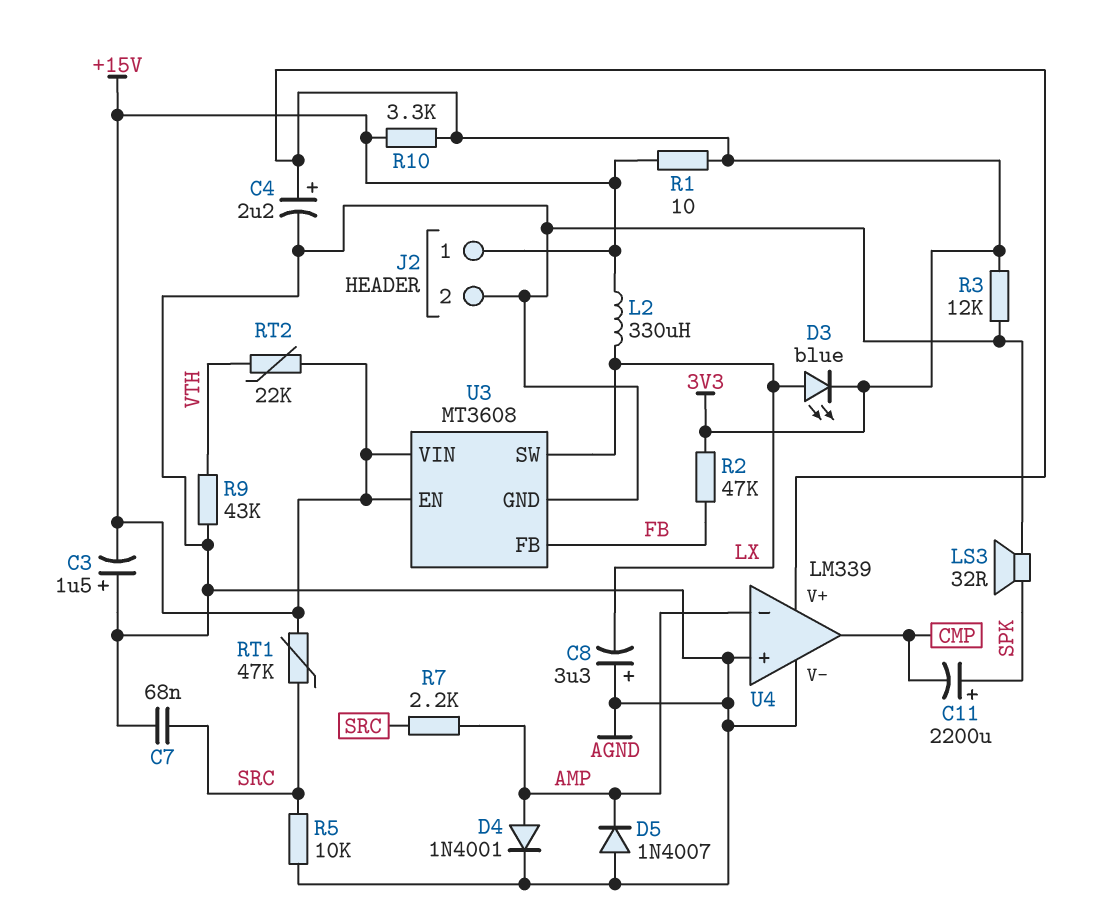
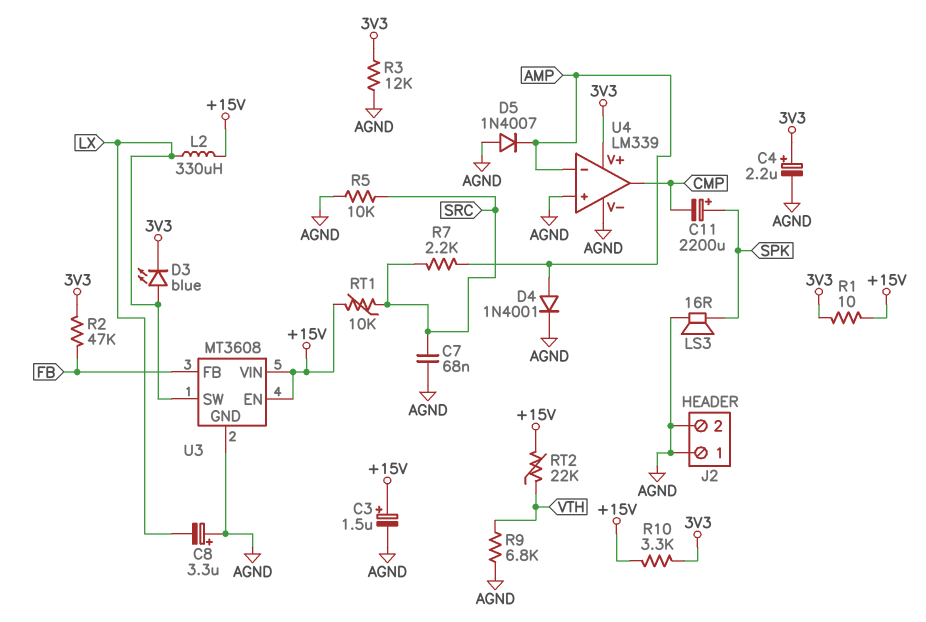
C3: 1.5uF (plus AGND, minus +15V) -> 1.5uF (plus +15V, minus AGND)
J2 pin 1: +15V -> AGND
LS3: speaker 32R (AGND, SPK) -> speaker 16R (AGND, SPK)
R9: 43k (AGND, VTH) -> 6.8k (AGND, VTH)
RT1: 47k (+15V, SRC) -> 10k (+15V, SRC)

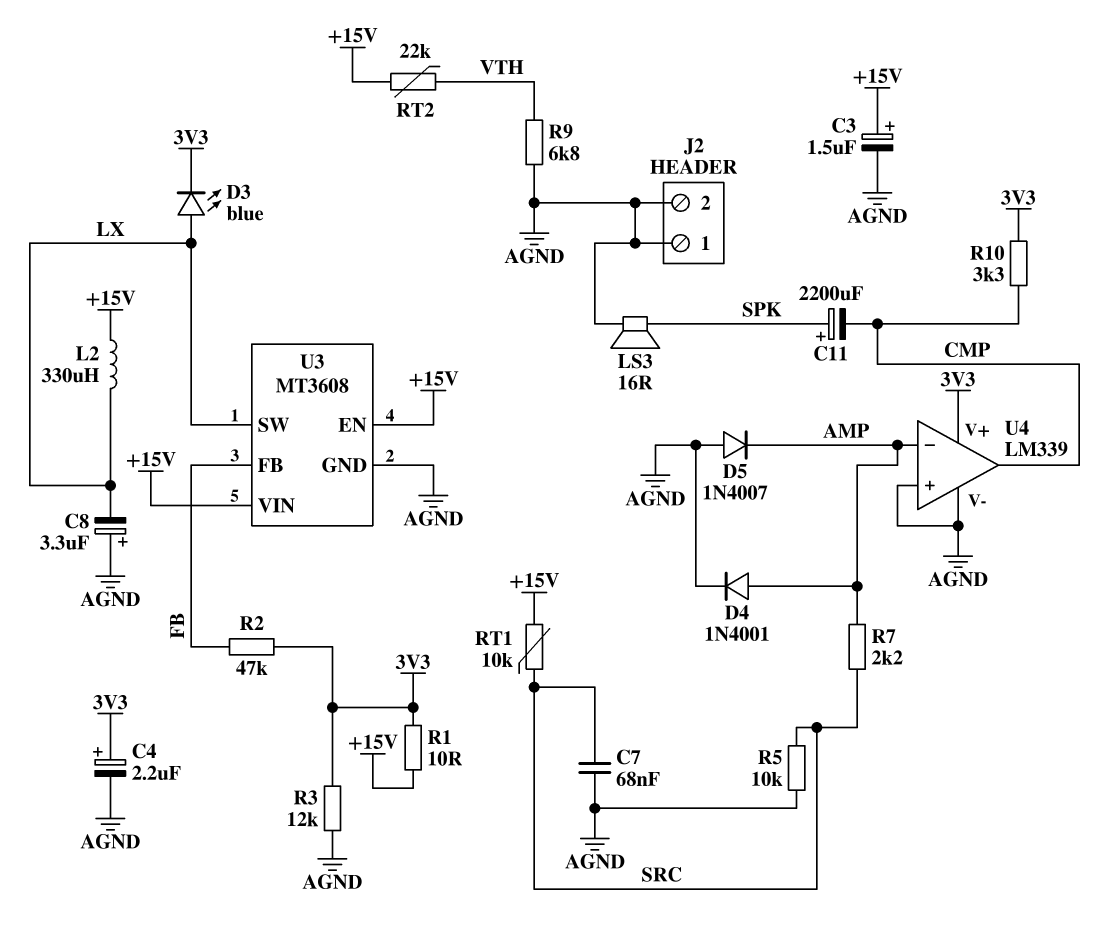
R10: 3.3k (+15V, 3V3) -> 3.3k (3V3, CMP)

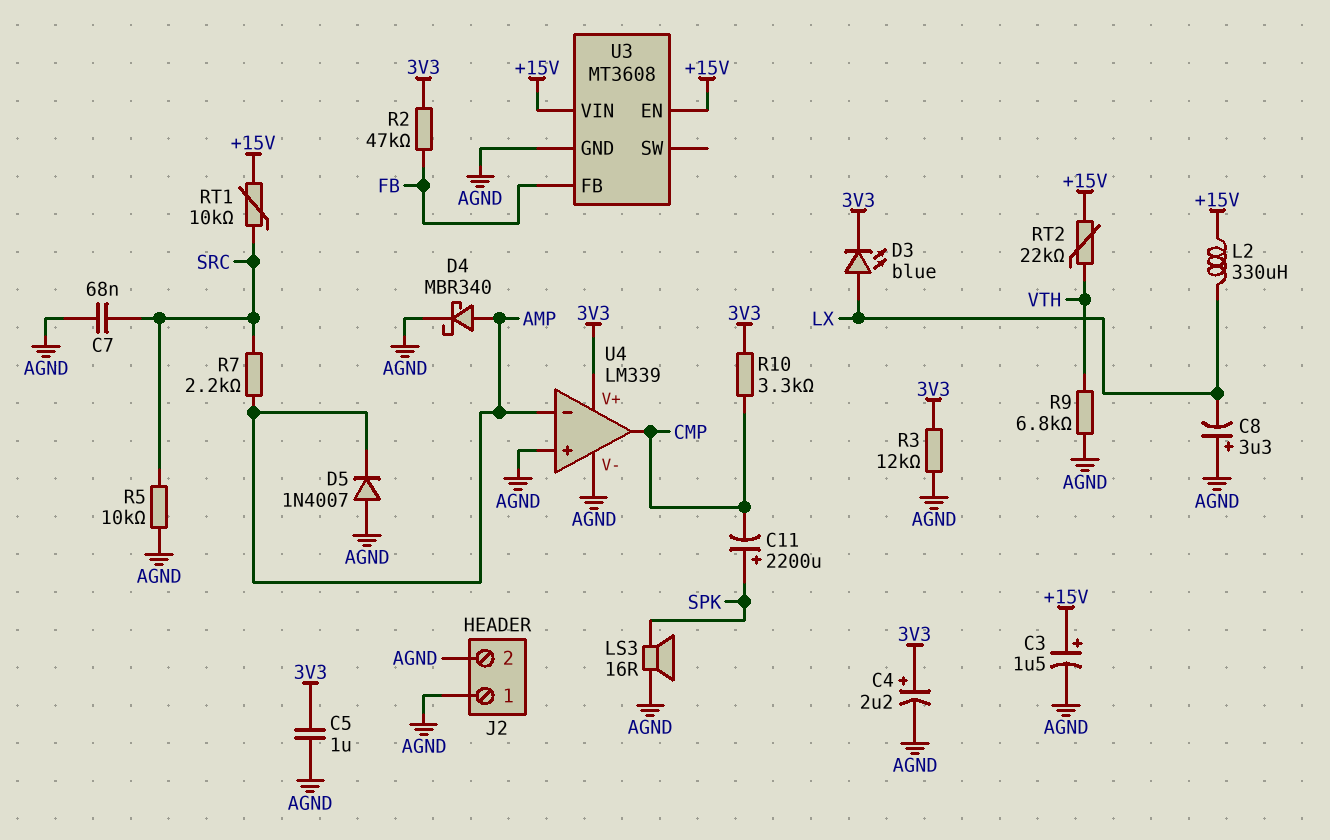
C5: none -> 1uF (3V3, AGND)
D4: diode 1N4001 (A AMP, K AGND) -> schottky MBR340 (A AMP, K AGND)
R1: 10 (+15V, 3V3) -> none
U3 pin SW: LX -> none

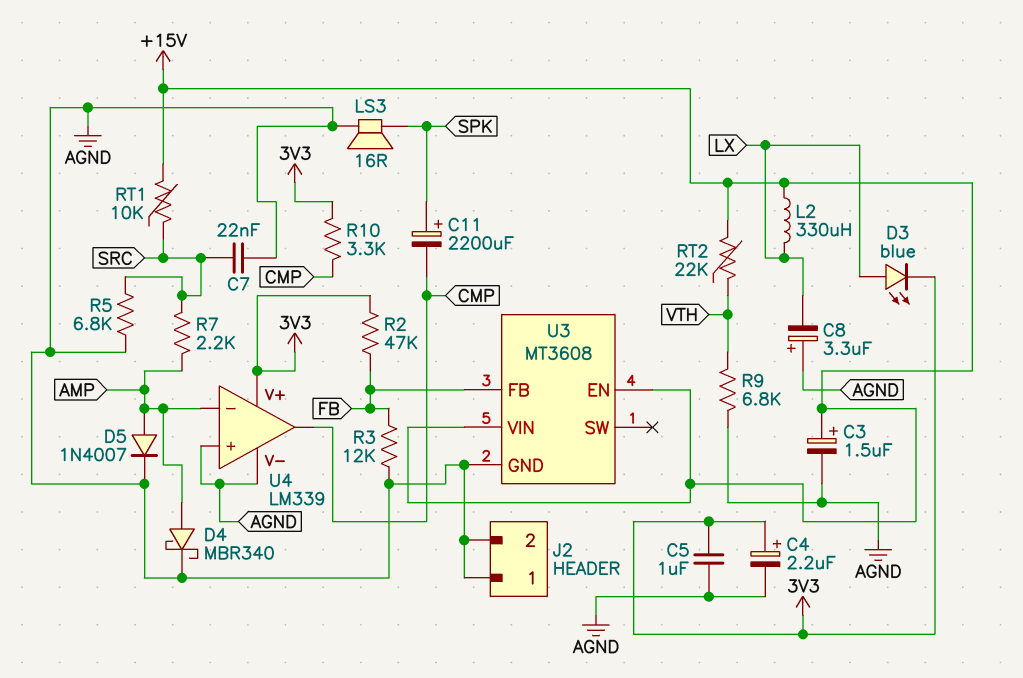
C7: 68nF (AGND, SRC) -> 22nF (AGND, SRC)
D5: diode 1N4007 (A AGND, K AMP) -> diode 1N4007 (A AMP, K AGND)
R3: 12k (3V3, AGND) -> 12k (AGND, FB)
R5: 10k (AGND, SRC) -> 6.8k (AGND, SRC)

